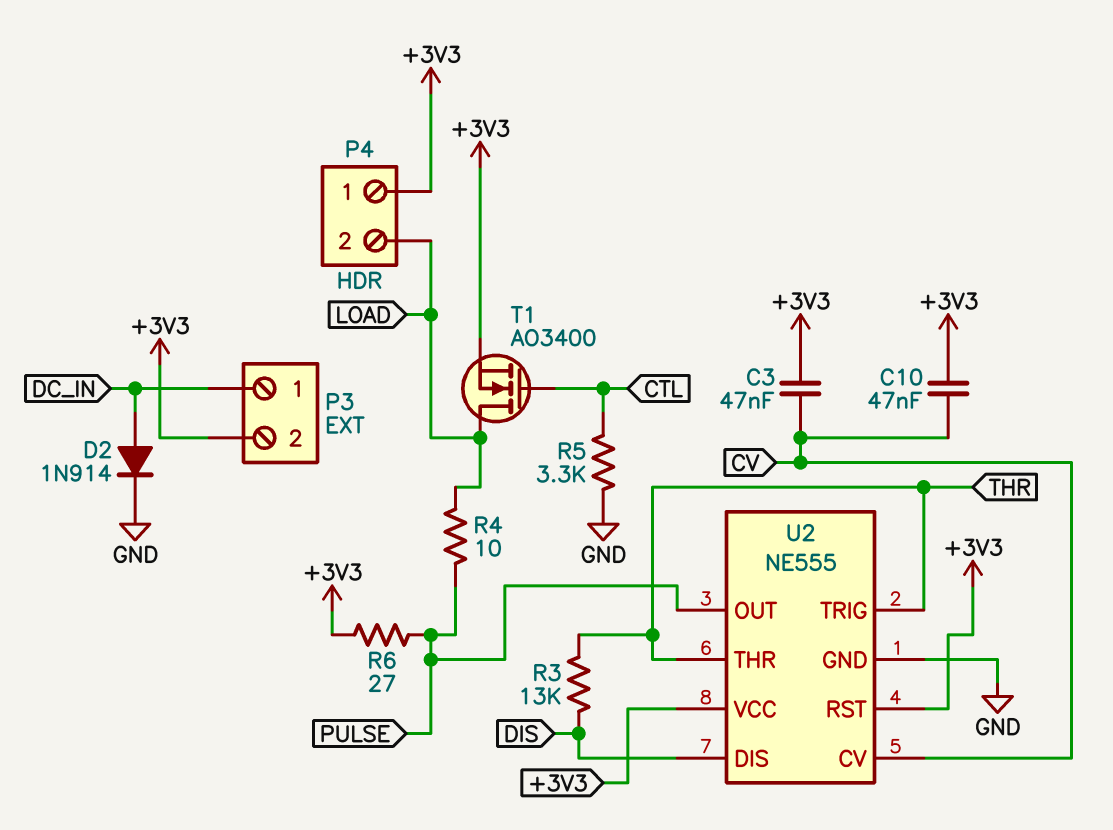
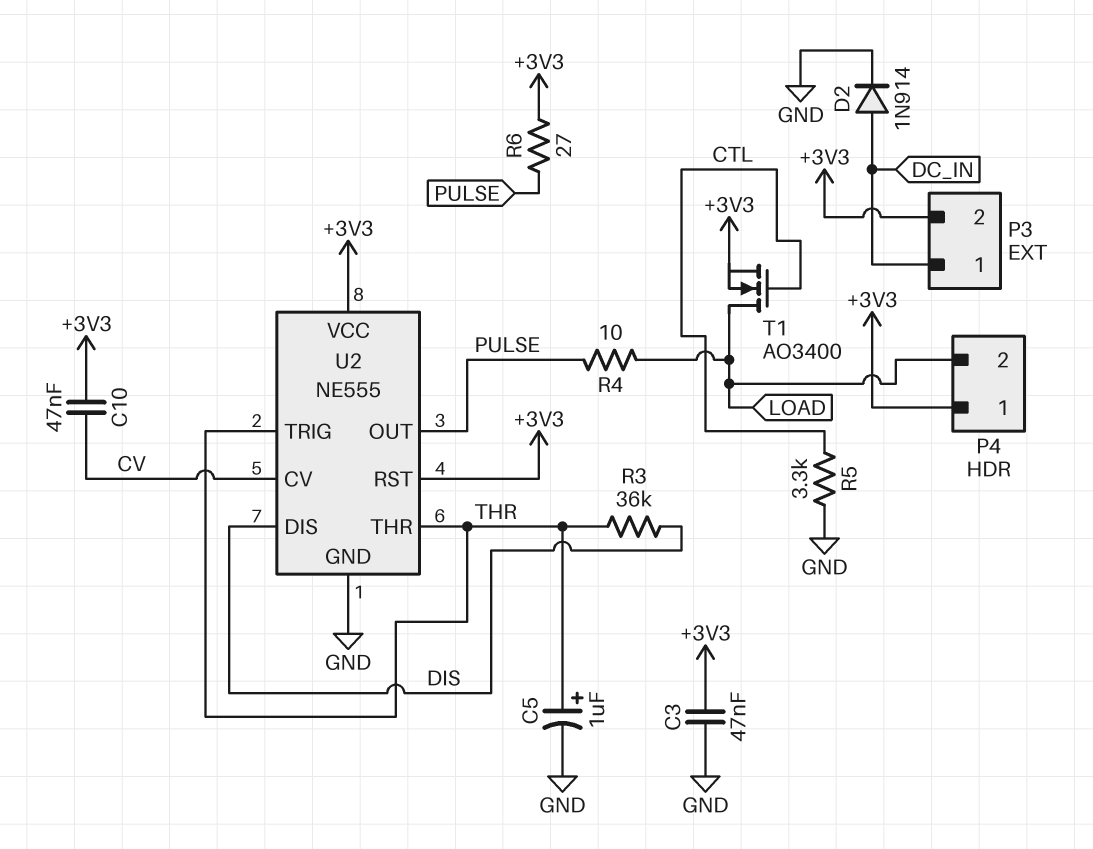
C3: 47nF (+3V3, CV) -> 47nF (+3V3, GND)
C5: none -> 1uF (plus THR, minus GND)
R3: 13k (DIS, THR) -> 36k (DIS, THR)

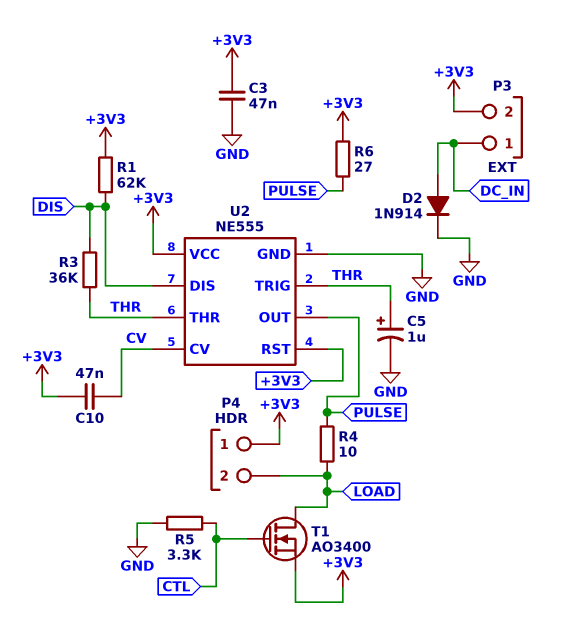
R1: none -> 62k (+3V3, DIS)

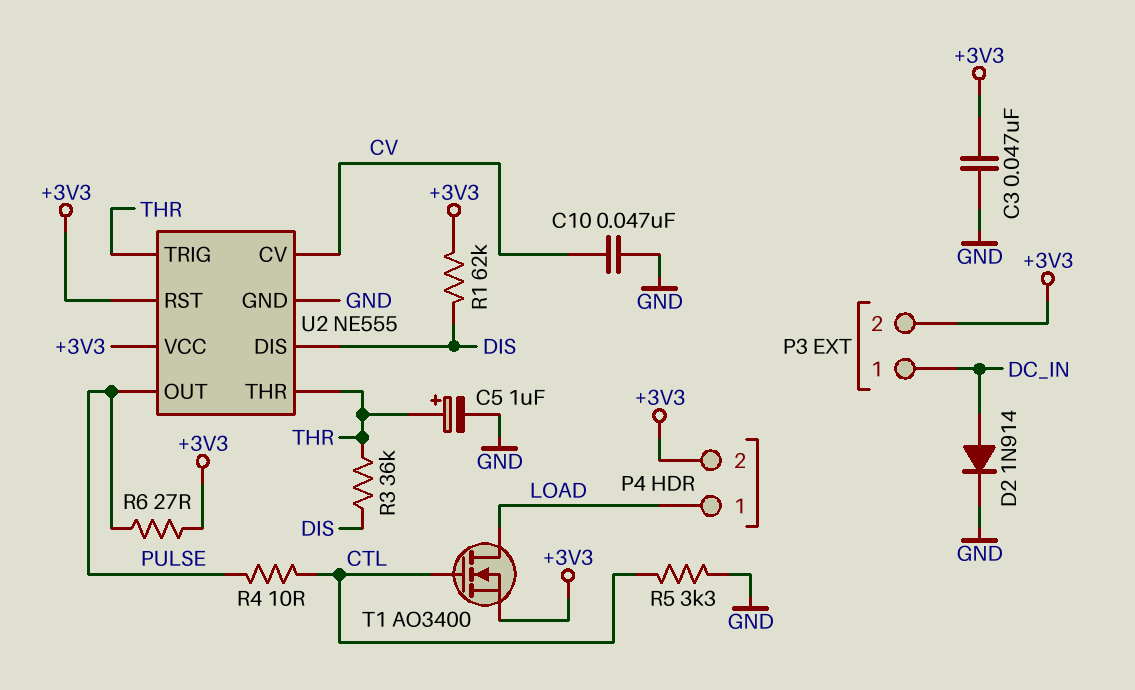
C10: 47nF (+3V3, CV) -> 47nF (CV, GND)
P4 pin 1: +3V3 -> LOAD
P4 pin 2: LOAD -> +3V3
R4: 10 (LOAD, PULSE) -> 10 (CTL, PULSE)

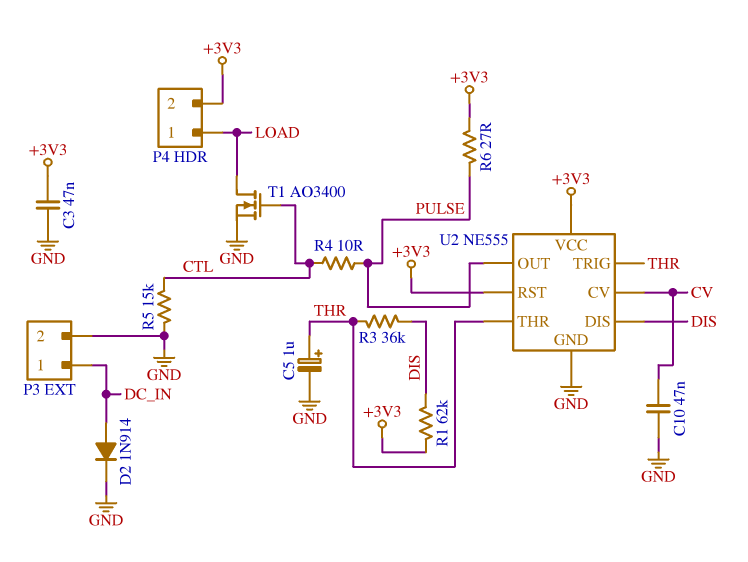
P3 pin 2: +3V3 -> GND
R5: 3.3k (CTL, GND) -> 15k (CTL, GND)
T1: NMOS AO3400 (G CTL, D LOAD, S +3V3) -> NMOS AO3400 (G CTL, D LOAD, S GND)

